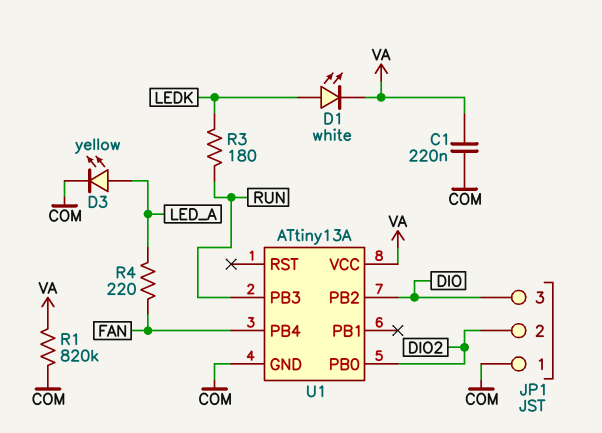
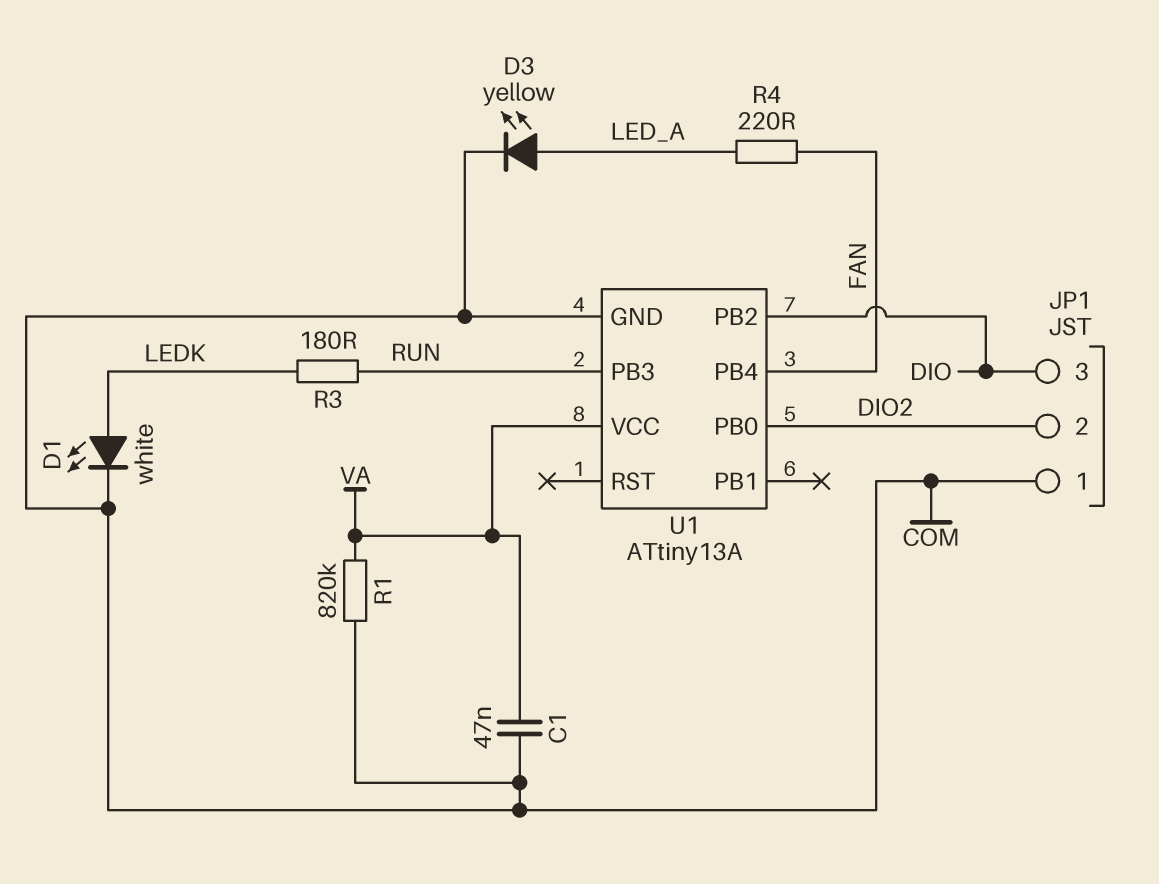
C1: 220nF (COM, VA) -> 47nF (COM, VA)
D1: LED white (A LEDK, K VA) -> LED white (A LEDK, K COM)

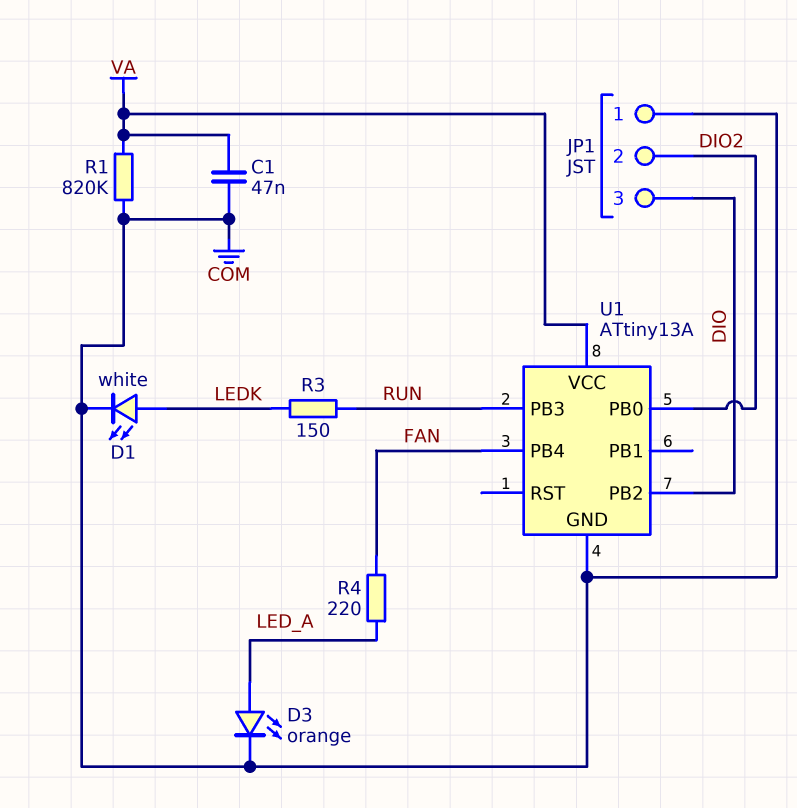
D3: LED yellow (A LED_A, K COM) -> LED orange (A LED_A, K COM)
R3: 180 (LEDK, RUN) -> 150 (LEDK, RUN)

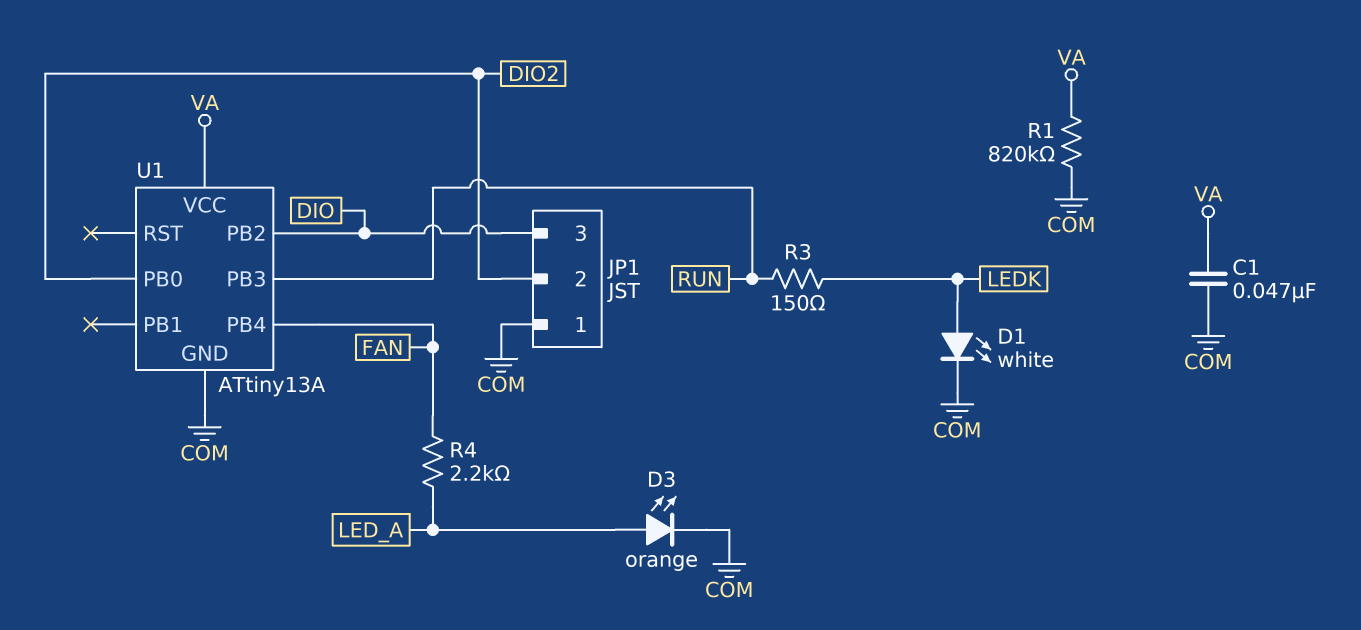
R4: 220 (FAN, LED_A) -> 2.2k (FAN, LED_A)

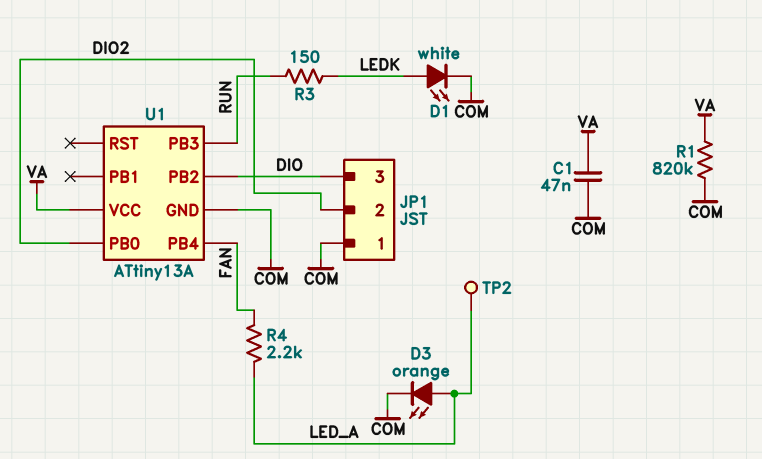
TP2: none -> test point (LED_A)

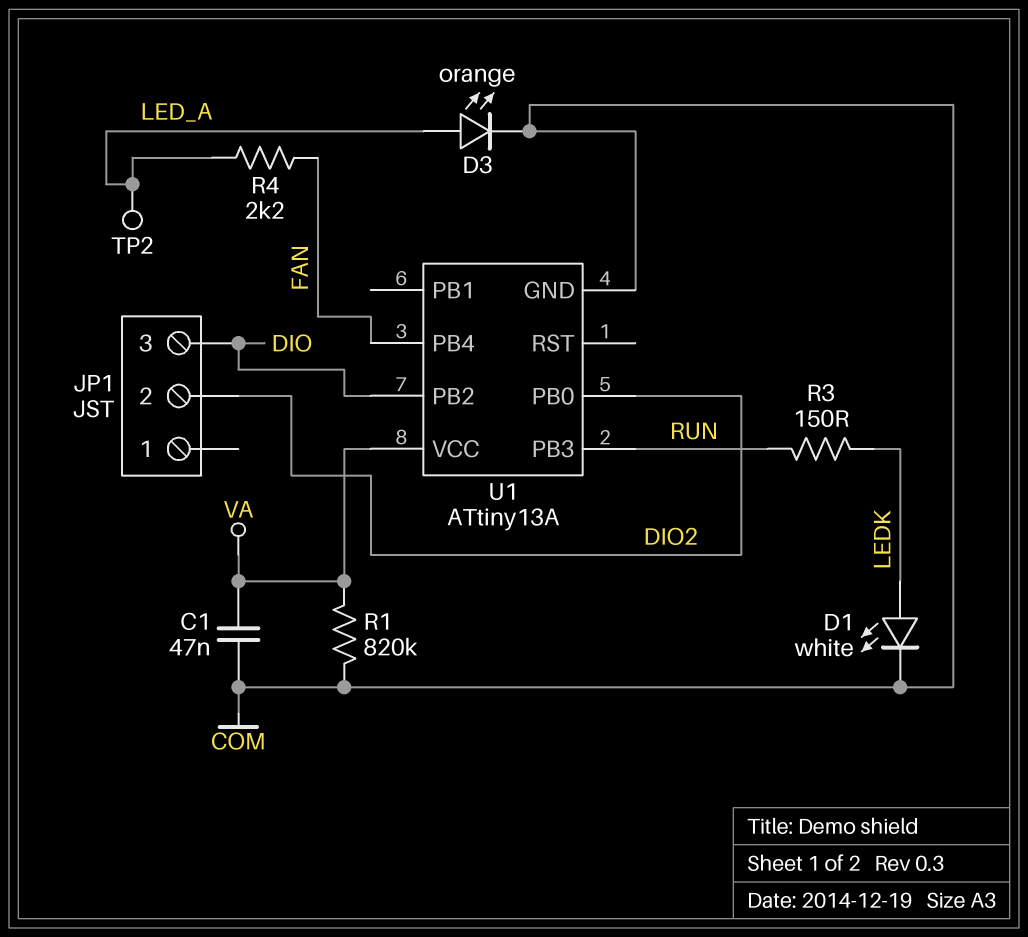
JP1 pin 1: COM -> none

